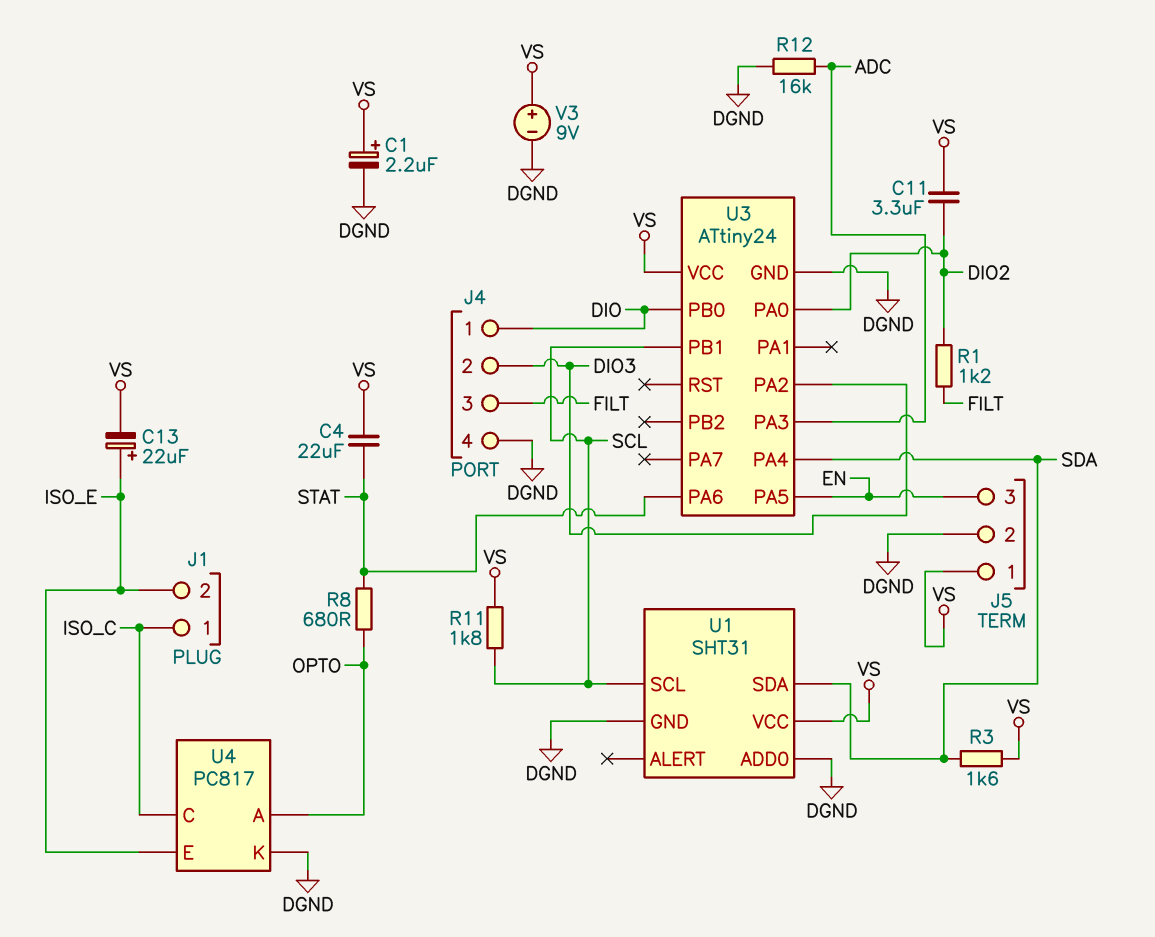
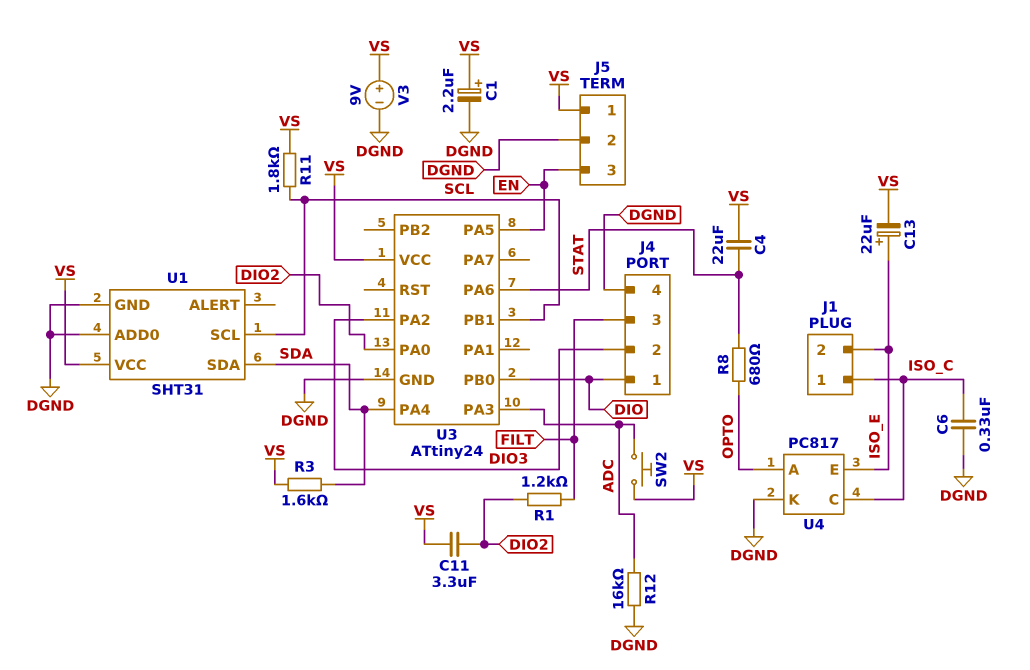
C6: none -> 330nF (DGND, ISO_C)
SW2: none -> button (ADC, VS)

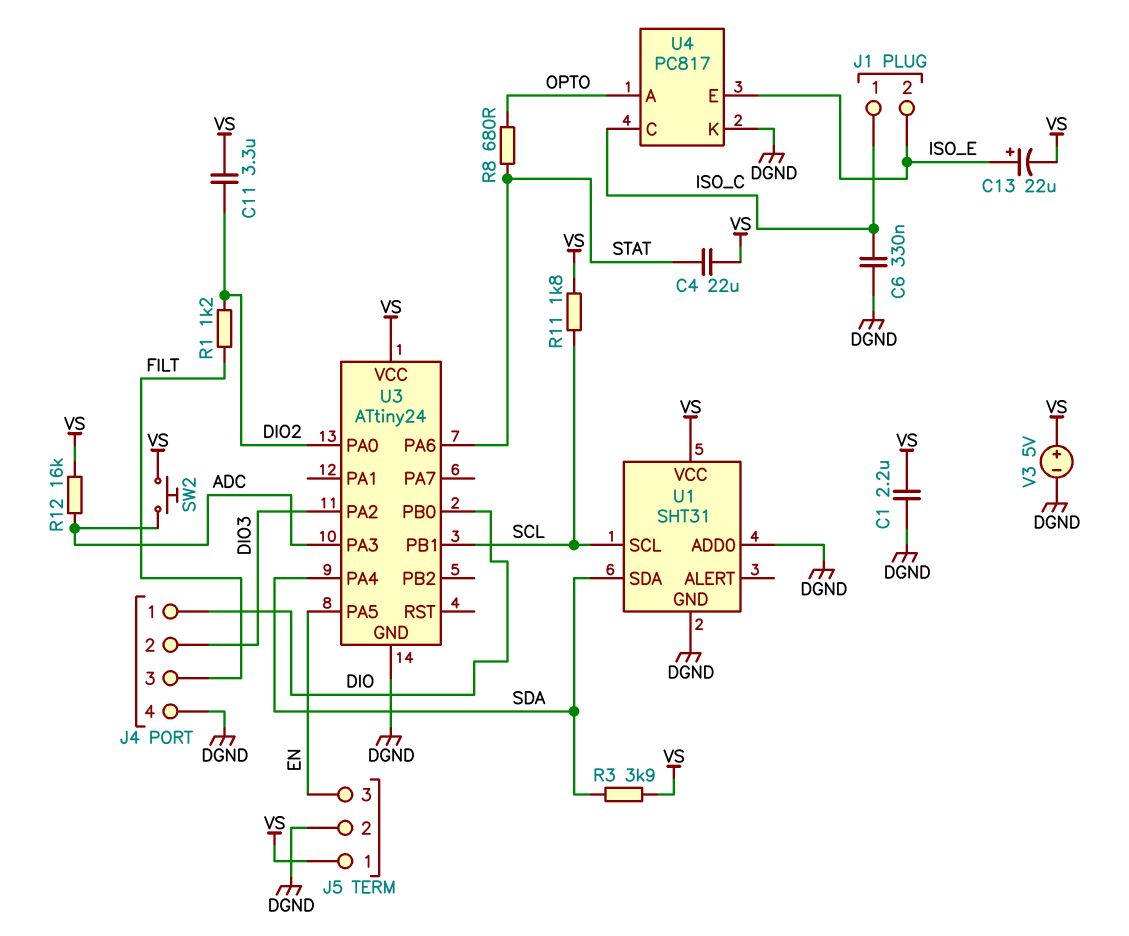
C1: 2.2uF (plus VS, minus DGND) -> 2.2uF (DGND, VS)
R3: 1.6k (SDA, VS) -> 3.9k (SDA, VS)
R12: 16k (ADC, DGND) -> 16k (ADC, VS)
V3: 9V (plus VS, minus DGND) -> 5V (plus VS, minus DGND)

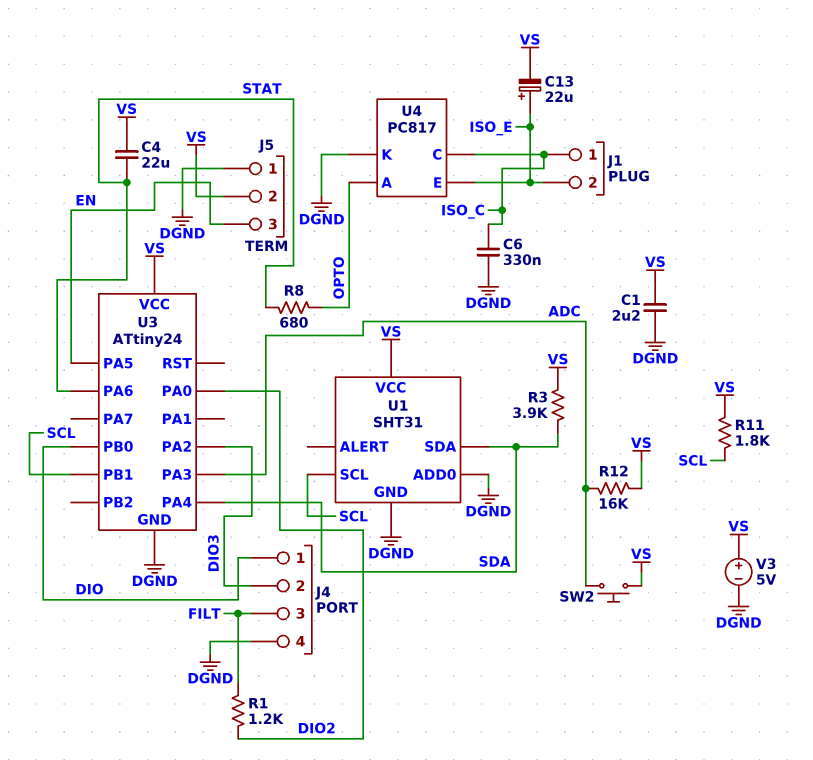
C11: 3.3uF (DIO2, VS) -> none
J5 pin 1: VS -> DGND
J5 pin 2: DGND -> VS

